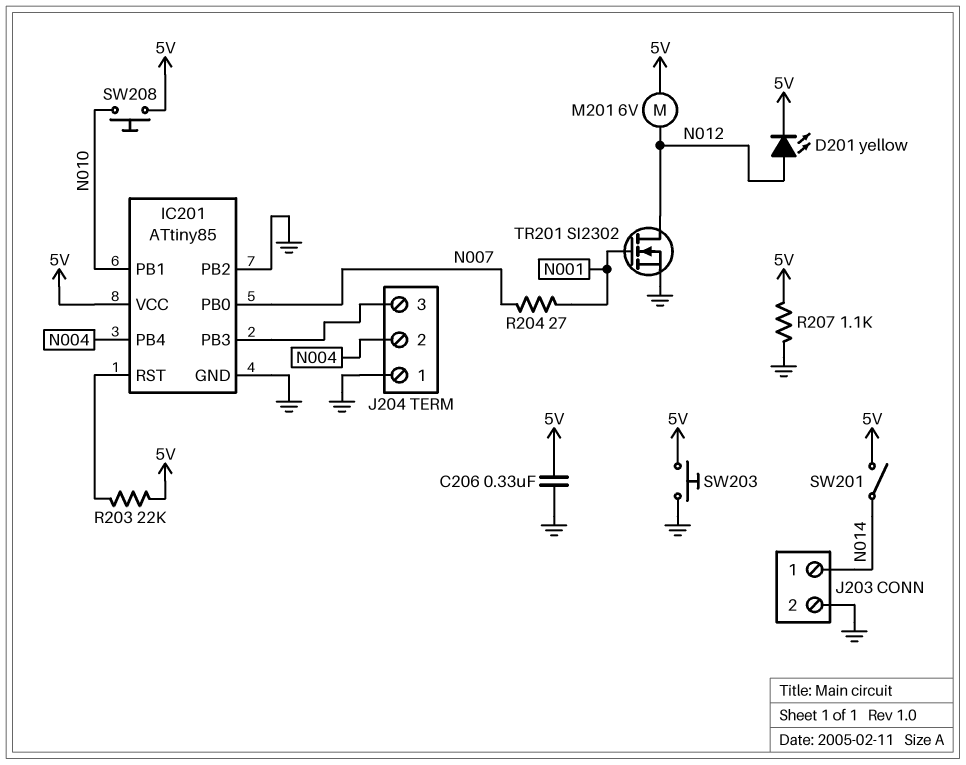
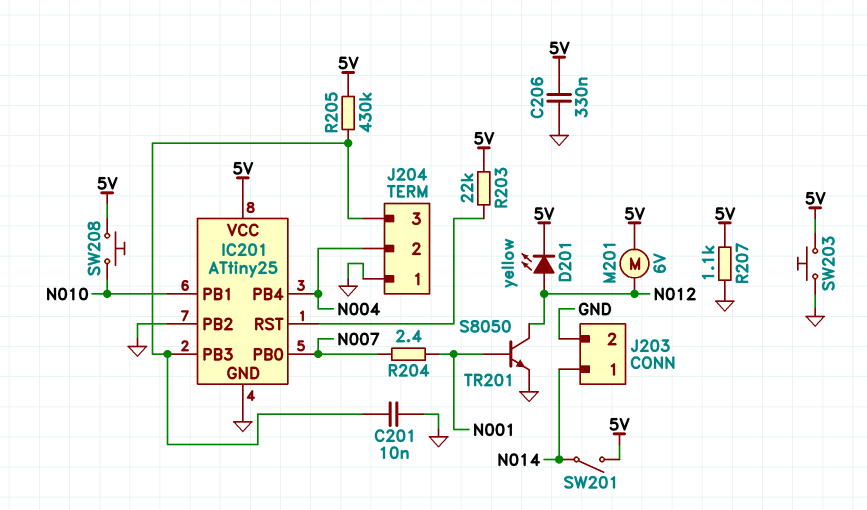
C201: none -> 10nF (GND, IC201/PB3)
IC201: ATtiny85 -> ATtiny25
R204: 27 (N001, N007) -> 2.4 (N001, N007)
R205: none -> 430k (5V, IC201/PB3)
TR201: NMOS SI2302 (G N001, D N012, S GND) -> NPN S8050 (B N001, C N012, E GND)

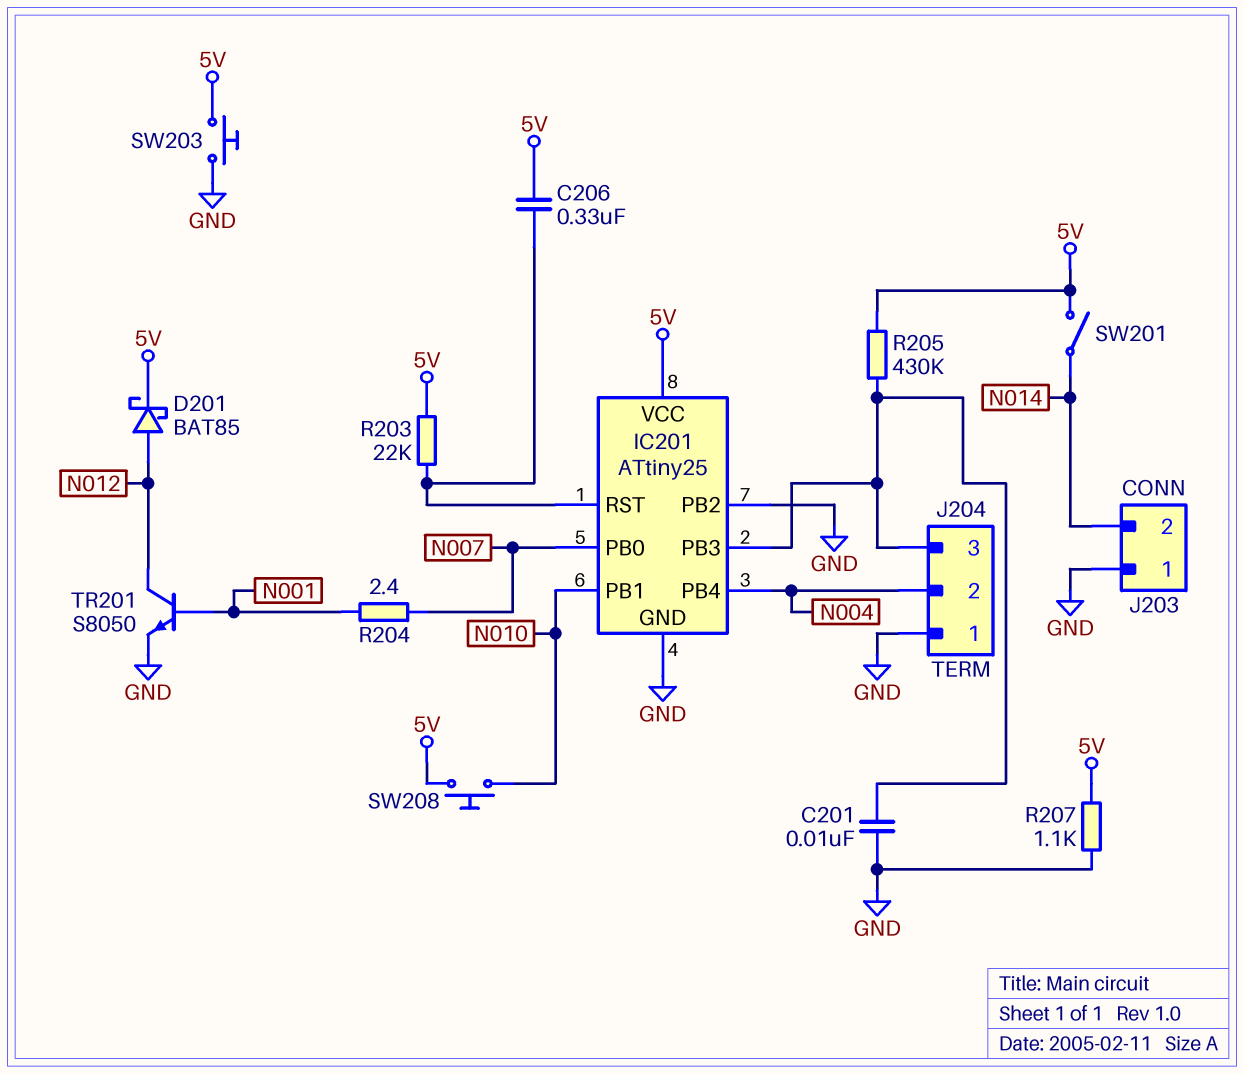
C206: 330nF (5V, GND) -> 330nF (5V, IC201/RST)
D201: LED yellow (A N012, K 5V) -> schottky BAT85 (A N012, K 5V)
J203 pin 1: N014 -> GND
J203 pin 2: GND -> N014
M201: motor 6V (5V, N012) -> none

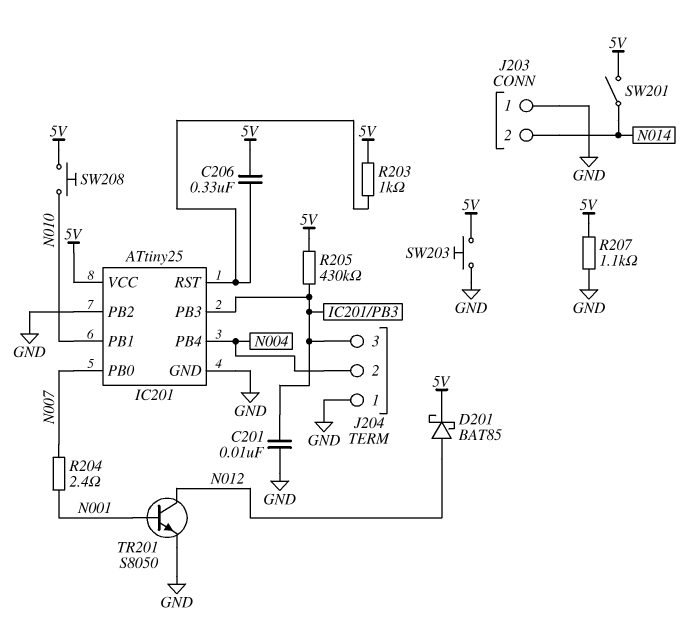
R203: 22k (5V, IC201/RST) -> 1k (5V, IC201/RST)

